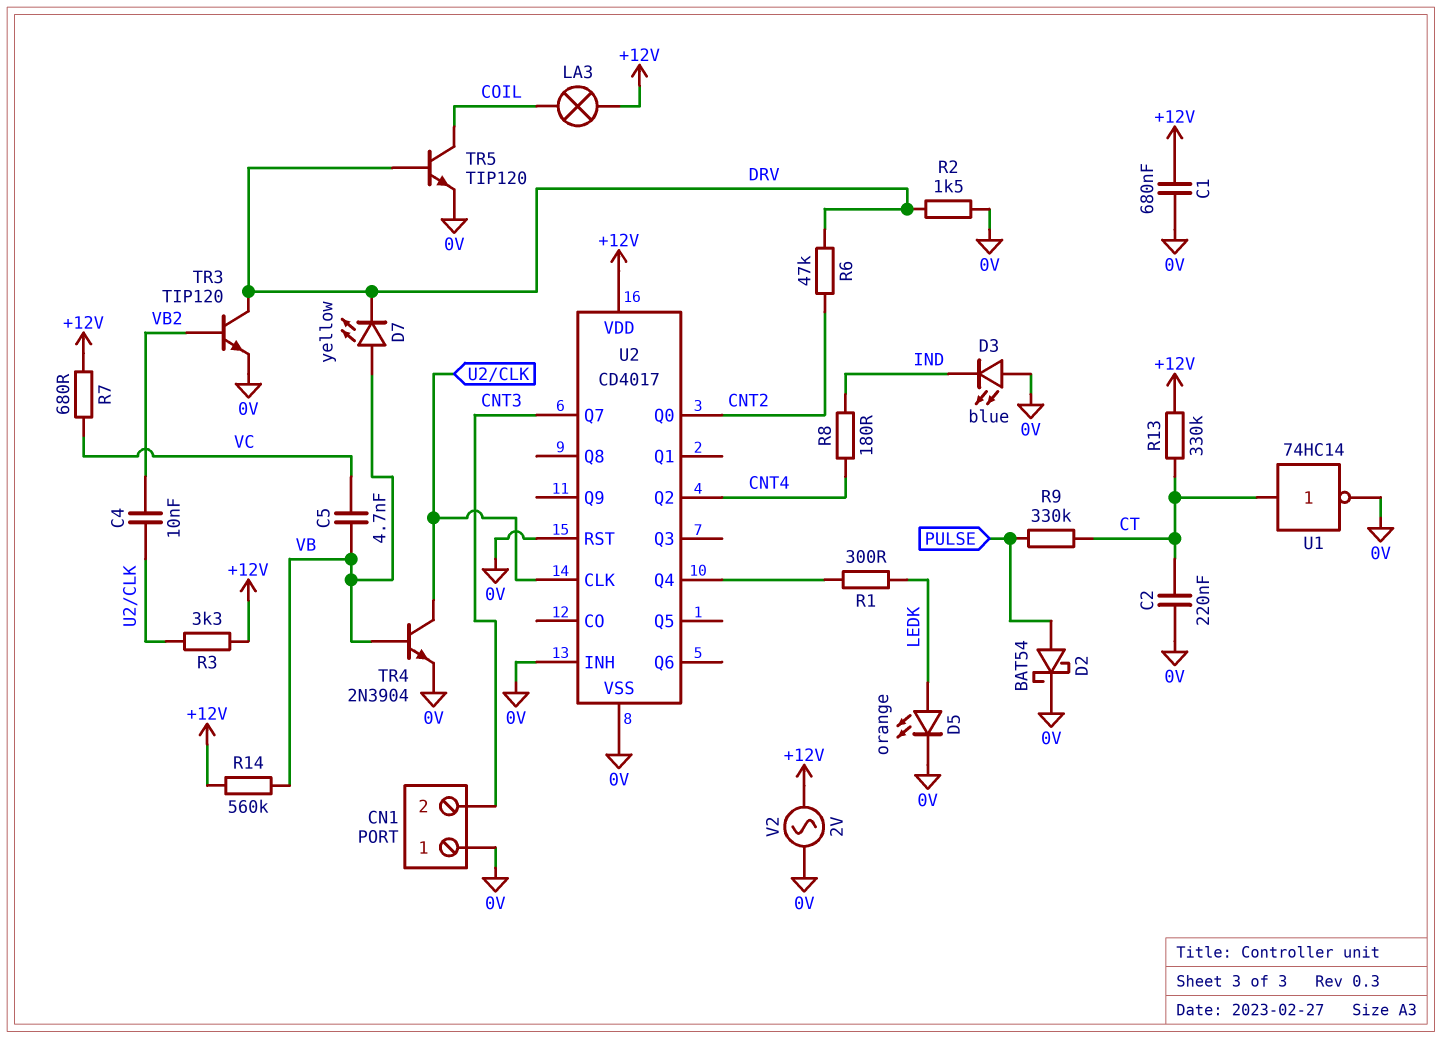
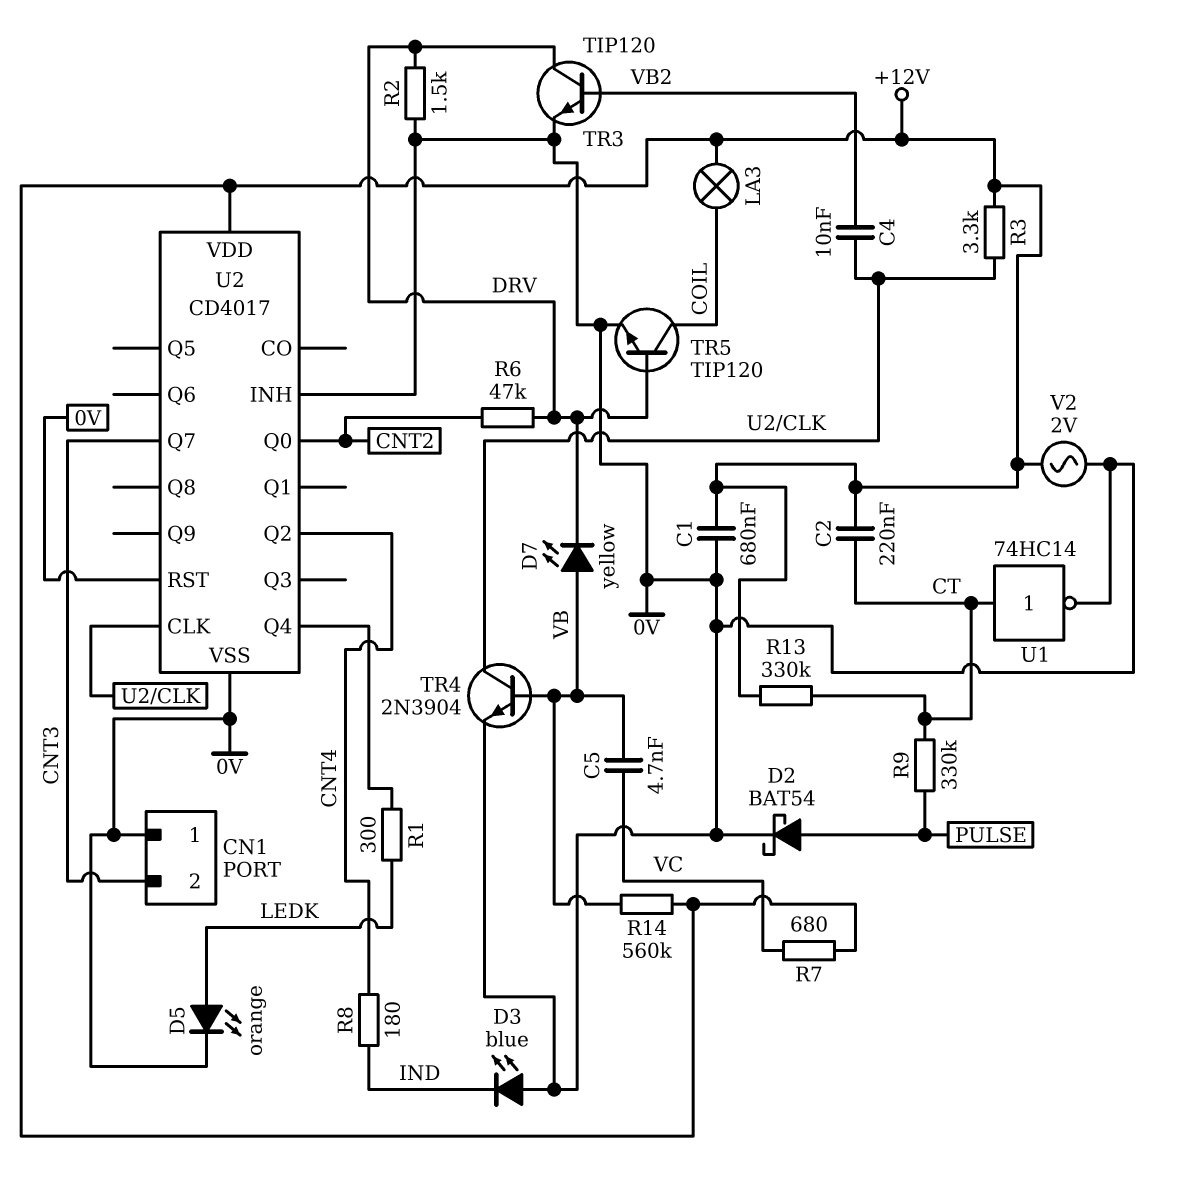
C2: 220nF (0V, CT) -> 220nF (+12V, CT)

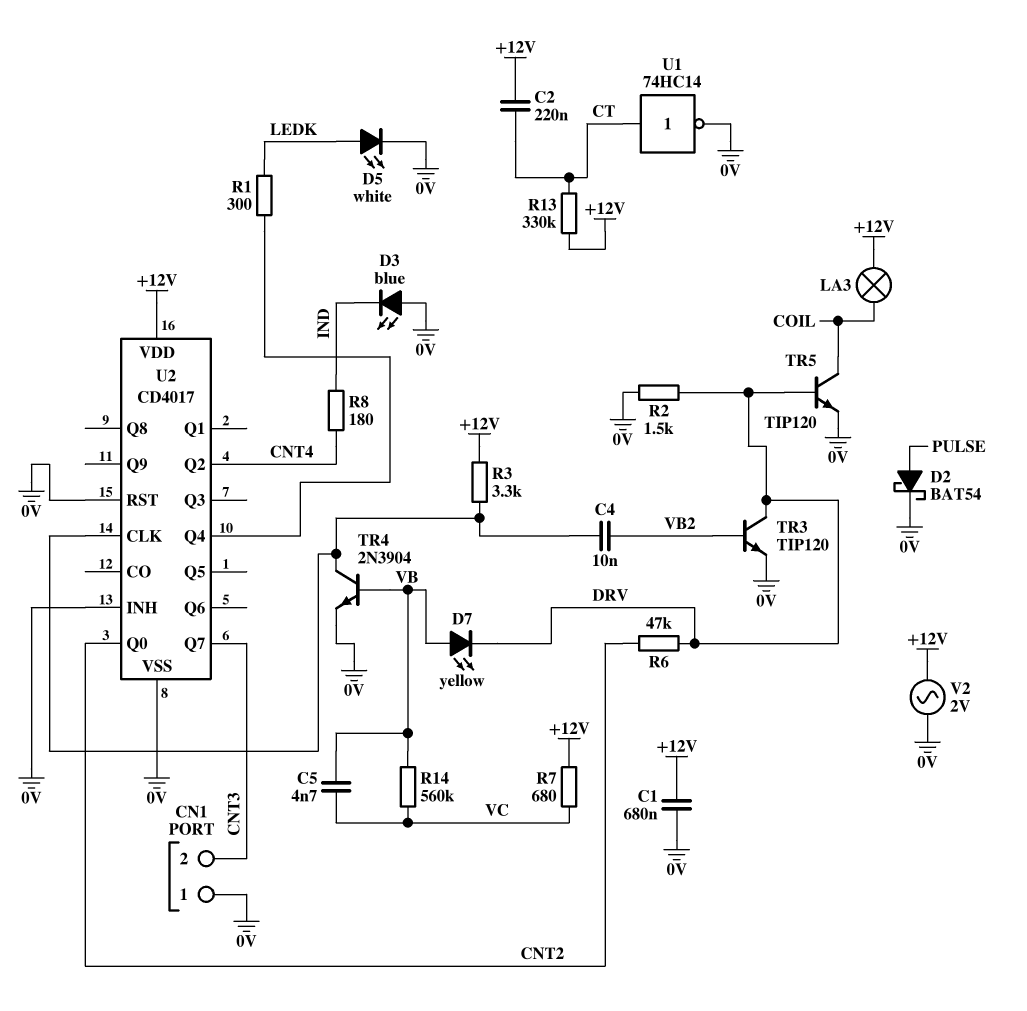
D5: LED orange (A LEDK, K 0V) -> LED white (A LEDK, K 0V)
R9: 330k (CT, PULSE) -> none
R14: 560k (+12V, VB) -> 560k (VB, VC)

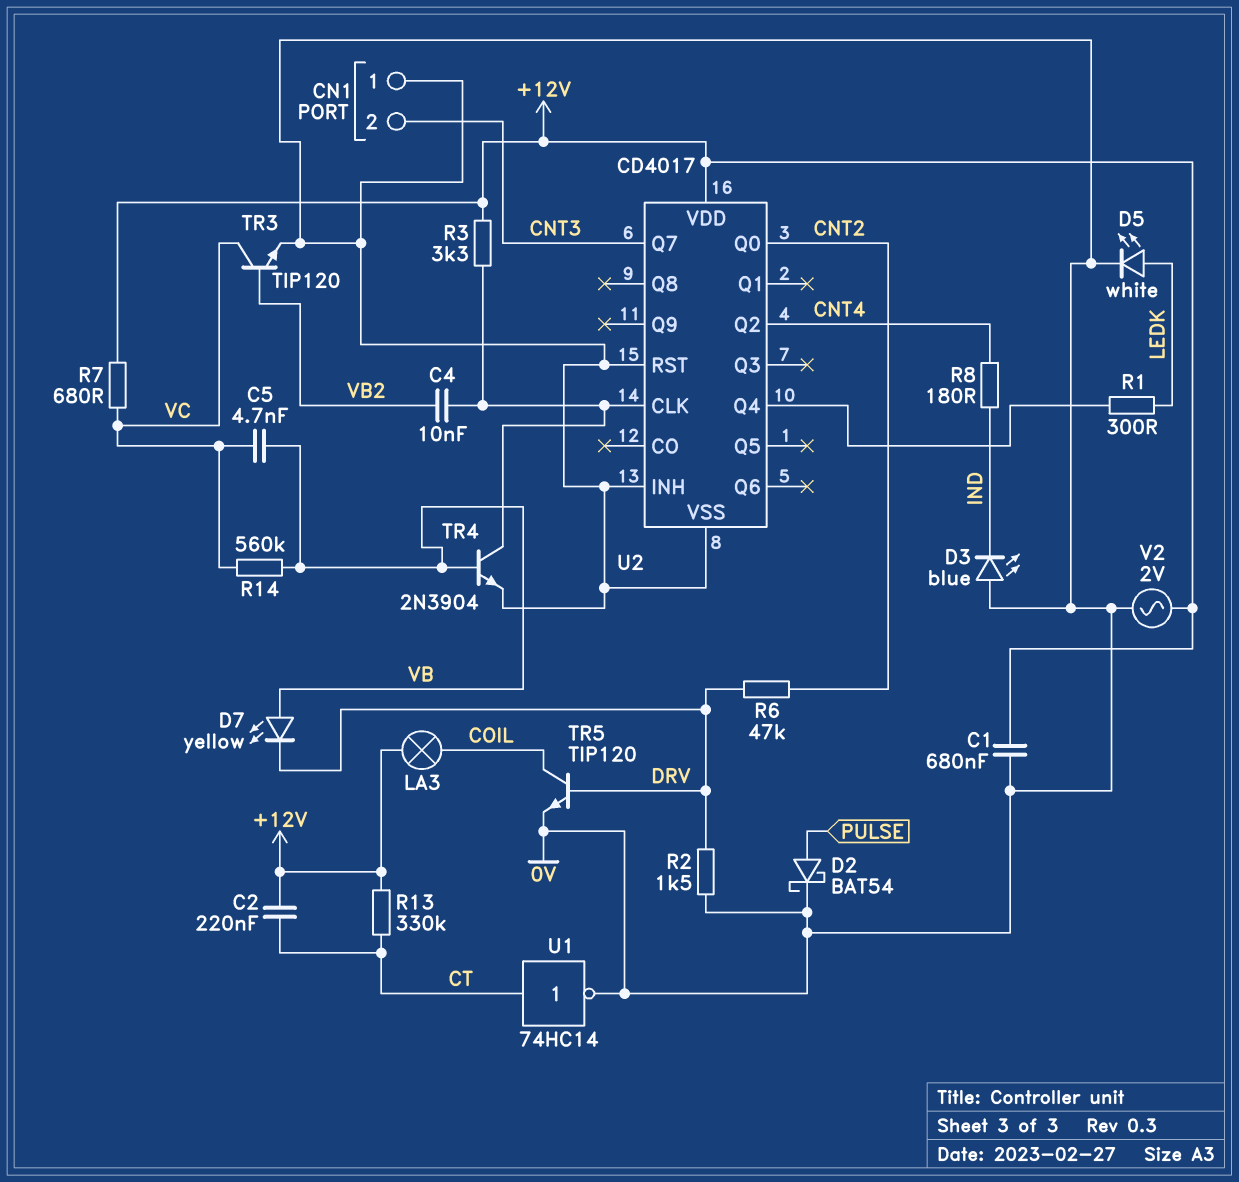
TR3: NPN TIP120 (B VB2, C DRV, E 0V) -> NPN TIP120 (B VB2, C VC, E 0V)

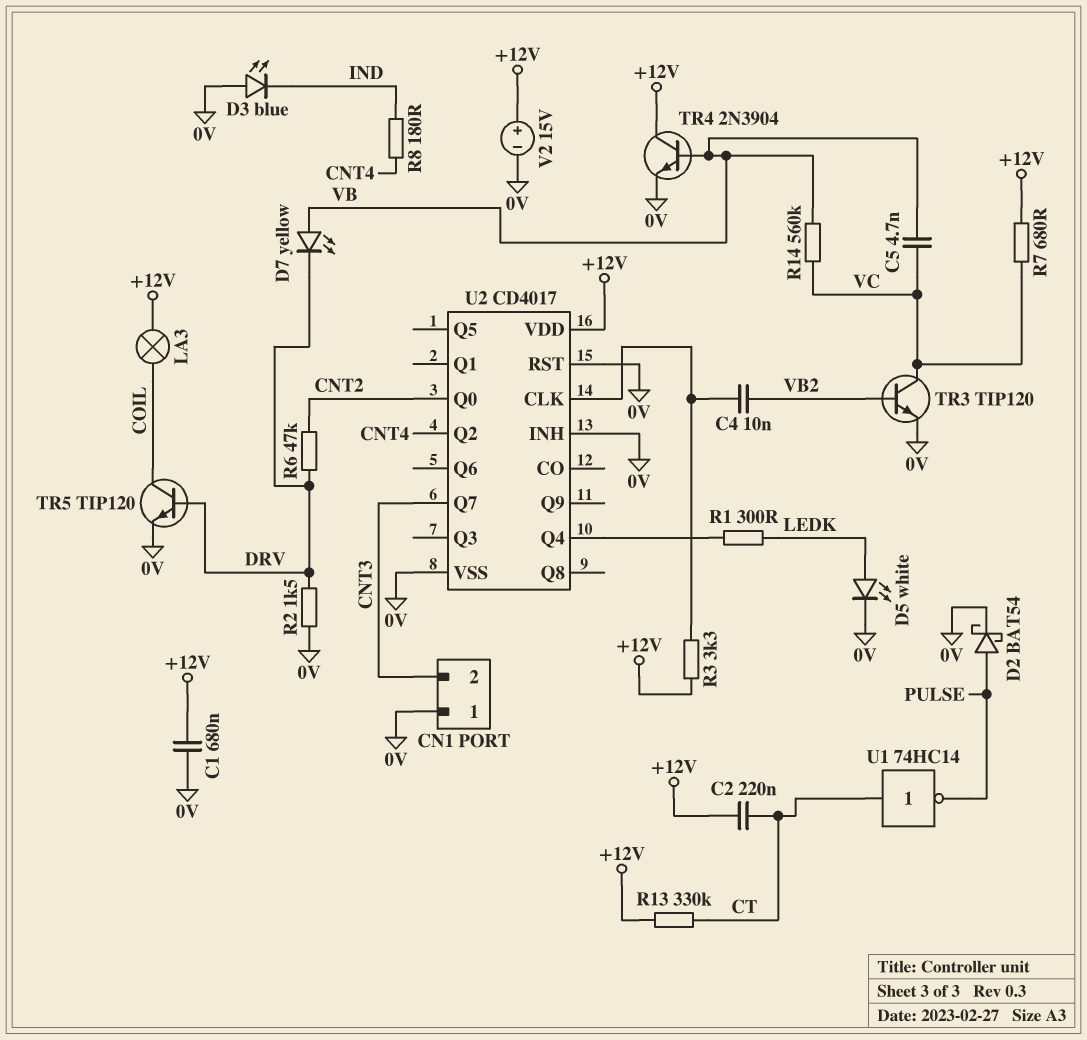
TR4: NPN 2N3904 (B VB, C U2/CLK, E 0V) -> NPN 2N3904 (B VB, C +12V, E 0V)
U1: NOT 74HC14 (in CT, out 0V) -> NOT 74HC14 (in CT, out PULSE)
V2: AC 2V (+12V, 0V) -> 15V (plus +12V, minus 0V)

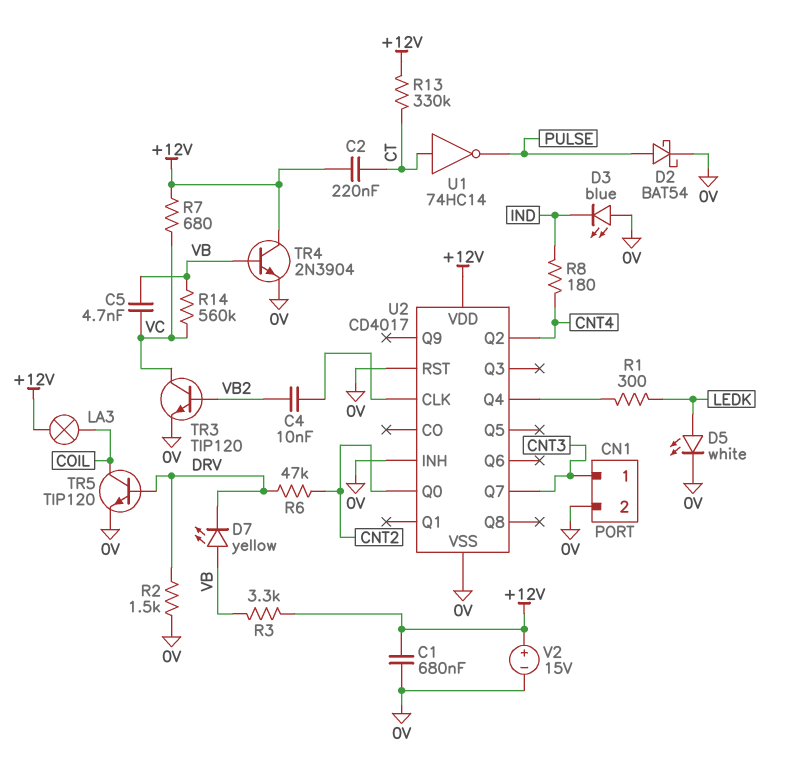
CN1 pin 1: 0V -> CNT3
CN1 pin 2: CNT3 -> 0V
R3: 3.3k (+12V, U2/CLK) -> 3.3k (+12V, VB)

